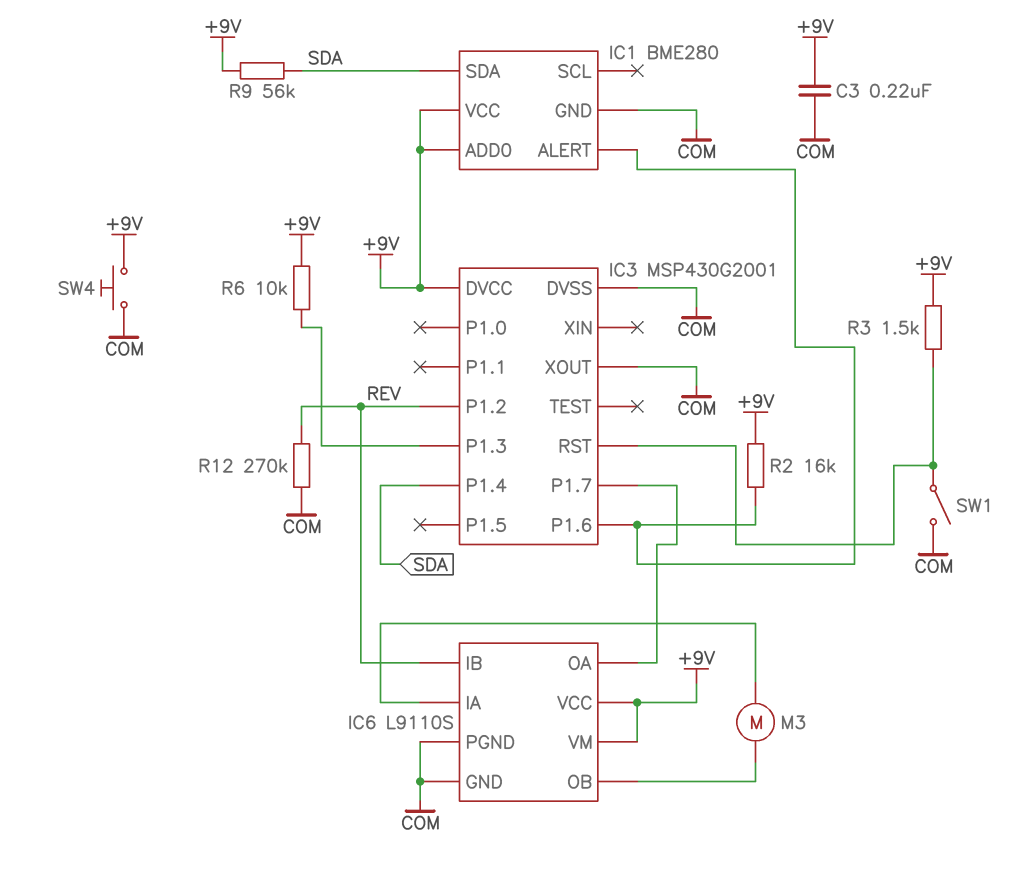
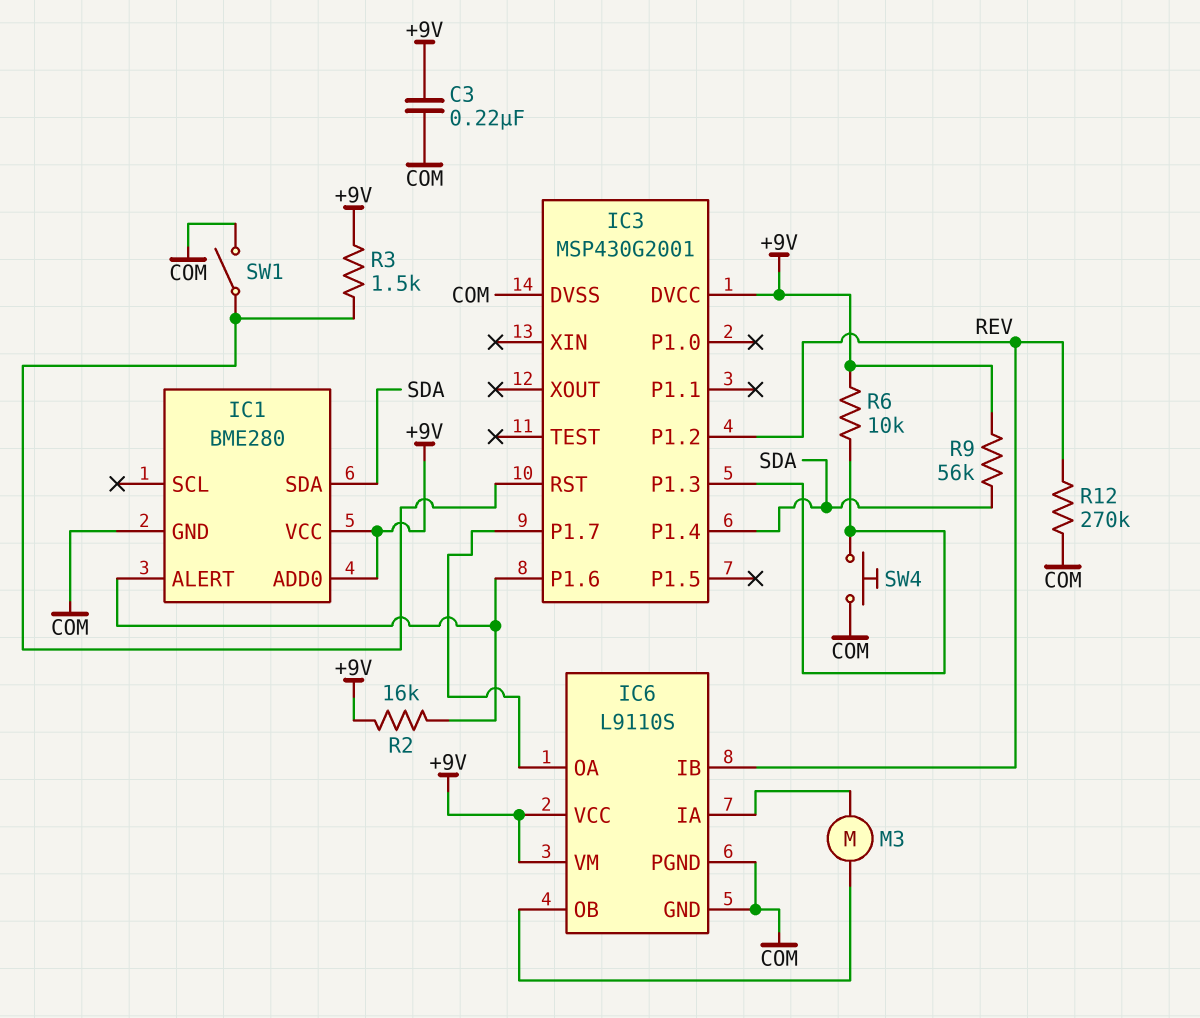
IC3 pin XOUT: COM -> none
SW4: button (+9V, COM) -> button (COM, IC3/P1.3)

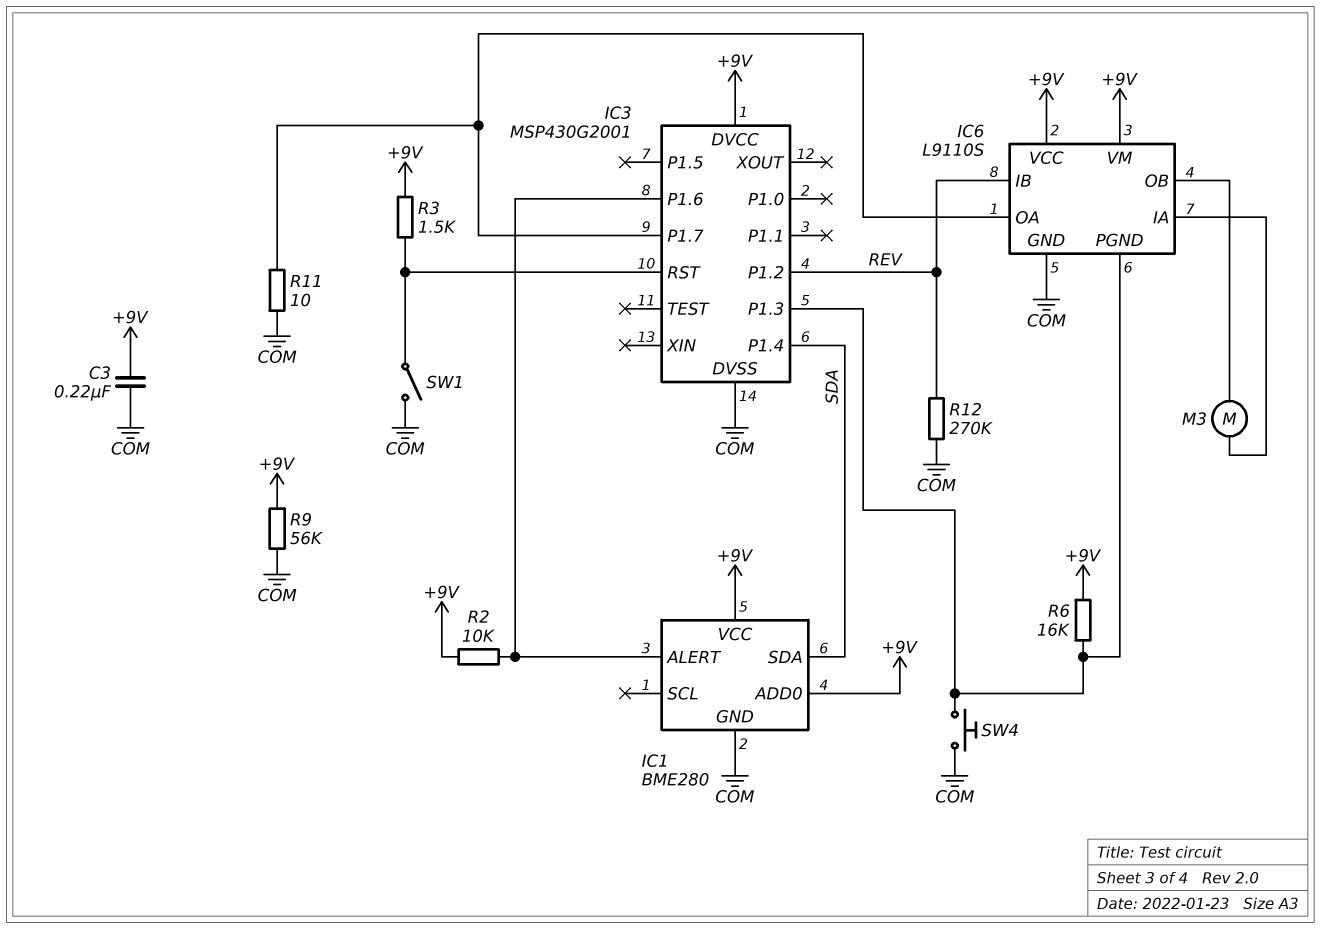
IC6 pin PGND: COM -> IC3/P1.3
R2: 16k (+9V, IC1/ALERT) -> 10k (+9V, IC1/ALERT)
R6: 10k (+9V, IC3/P1.3) -> 16k (+9V, IC3/P1.3)
R9: 56k (+9V, SDA) -> 56k (+9V, COM)
R11: none -> 10 (COM, IC3/P1.7)

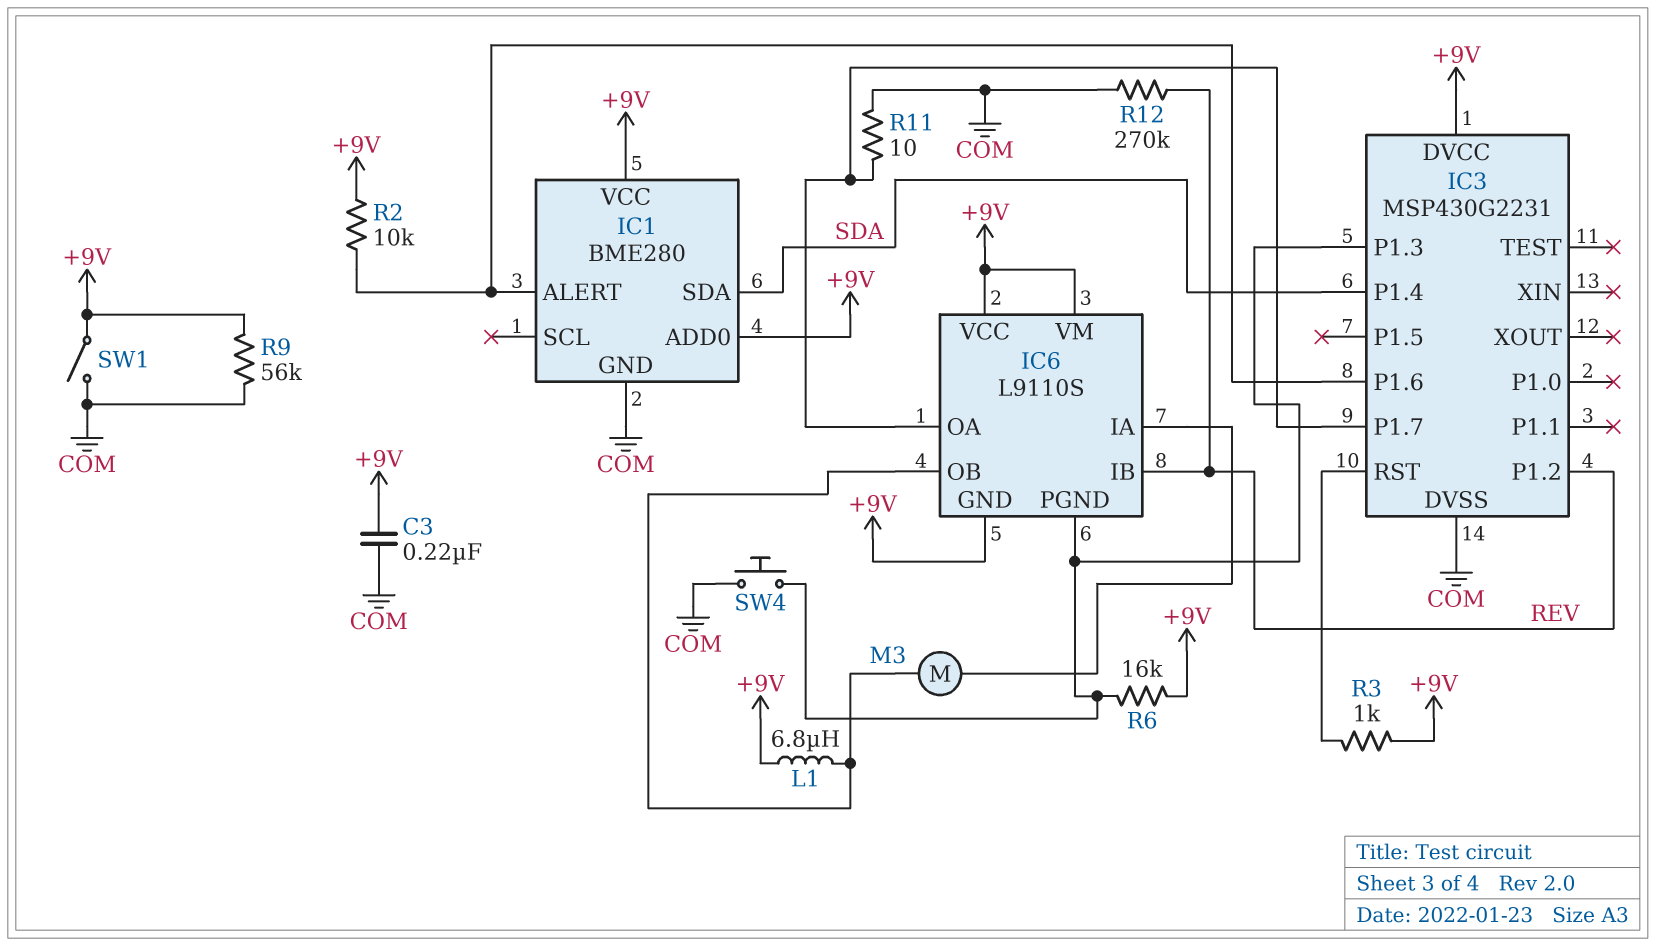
IC3: MSP430G2001 -> MSP430G2231
IC6 pin GND: COM -> +9V
L1: none -> 6.8uH (+9V, IC6/OB)
R3: 1.5k (+9V, IC3/RST) -> 1k (+9V, IC3/RST)
SW1: switch (COM, IC3/RST) -> switch (+9V, COM)

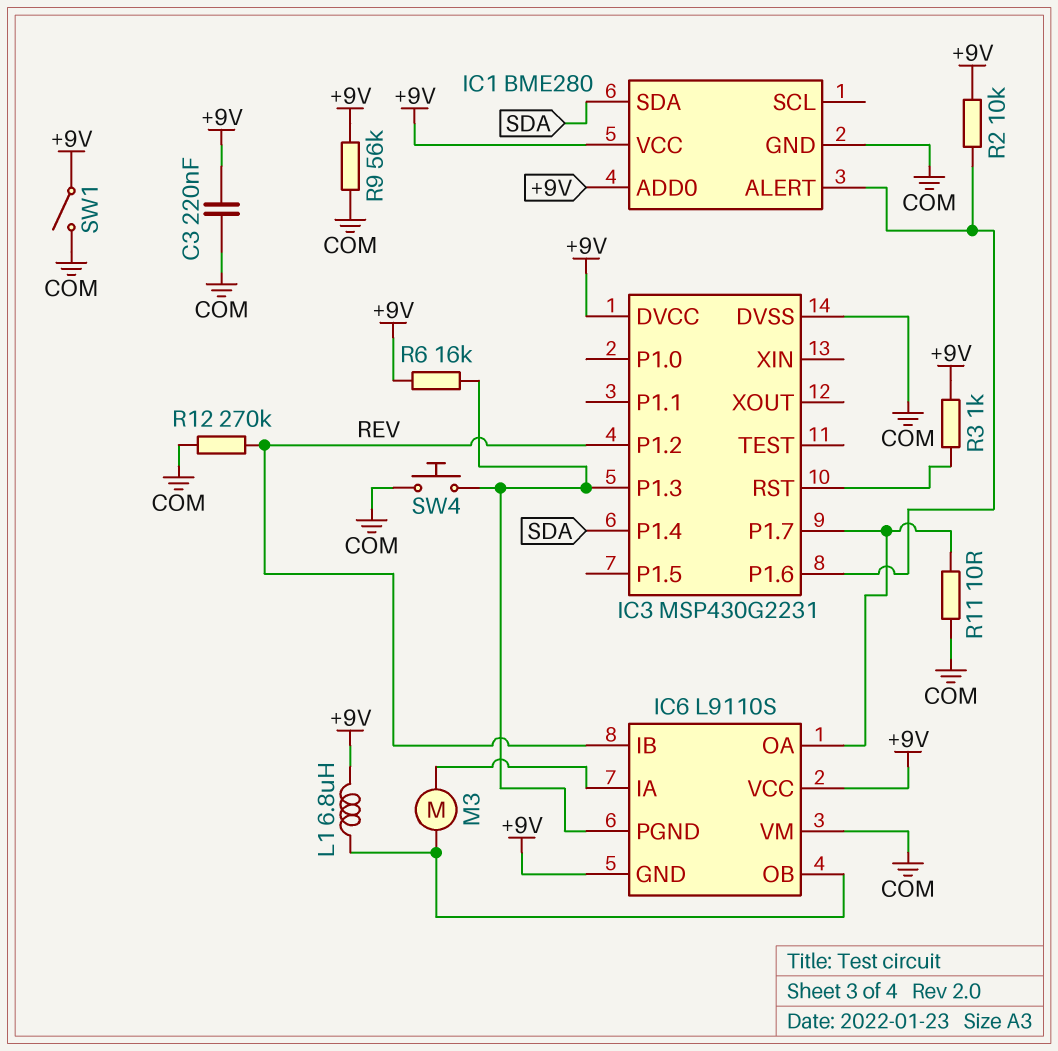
IC6 pin VM: +9V -> COM

